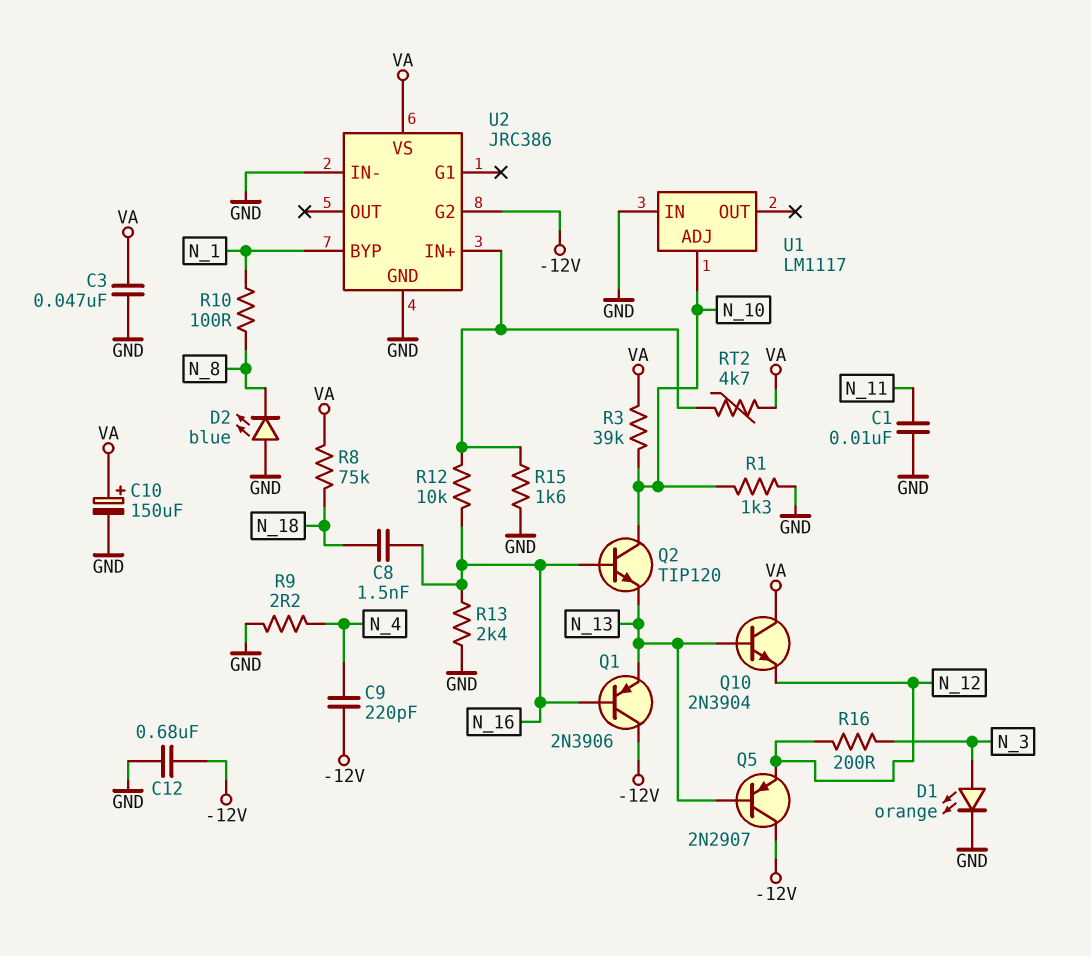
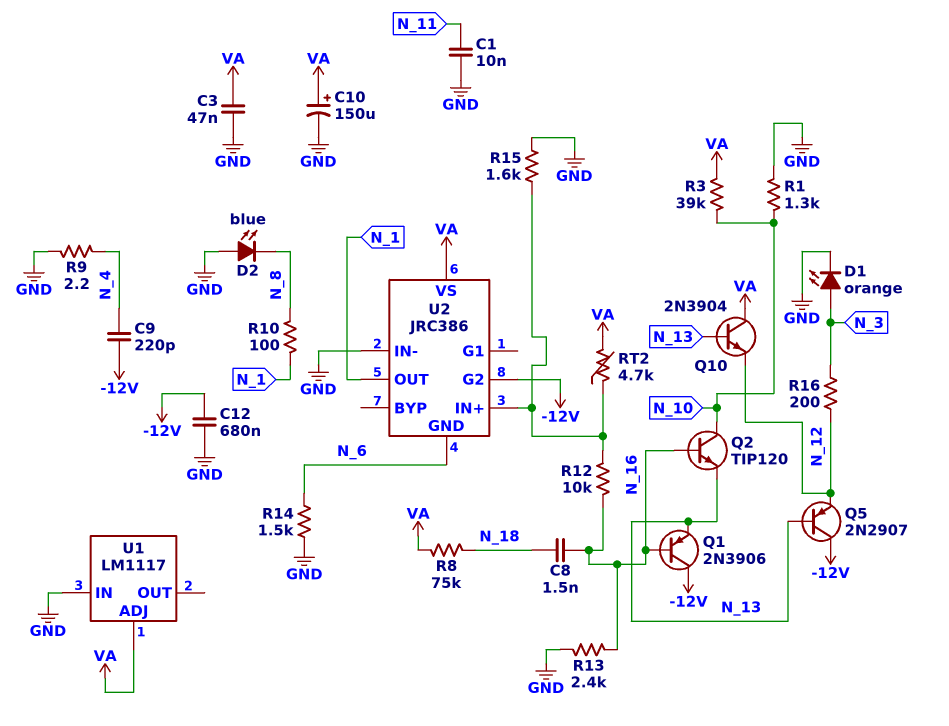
R14: none -> 1.5k (GND, N_6)
U1 pin ADJ: N_10 -> VA
U2 pin BYP: N_1 -> none
U2 pin GND: GND -> N_6
U2 pin OUT: none -> N_1

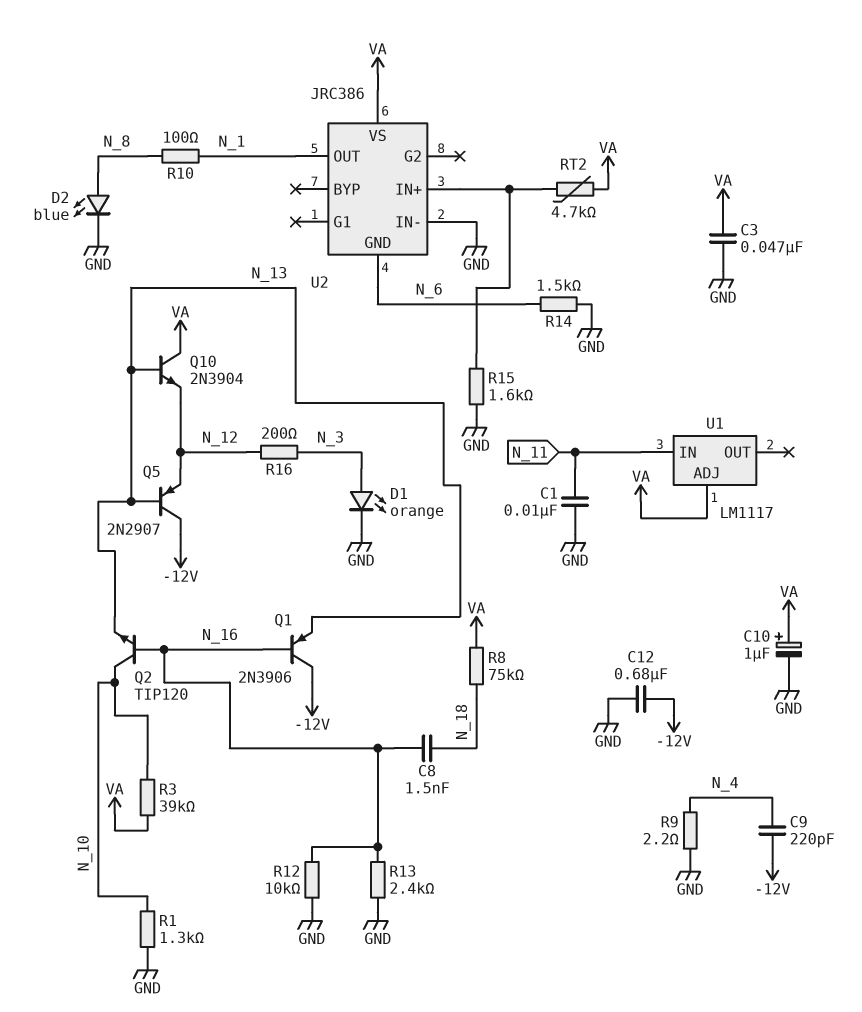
C10: 150uF (plus VA, minus GND) -> 1uF (plus VA, minus GND)
D2: LED blue (A GND, K N_8) -> LED blue (A N_8, K GND)
R12: 10k (N_16, U2/IN+) -> 10k (GND, N_16)
U1 pin IN: GND -> N_11
U2 pin G2: -12V -> none

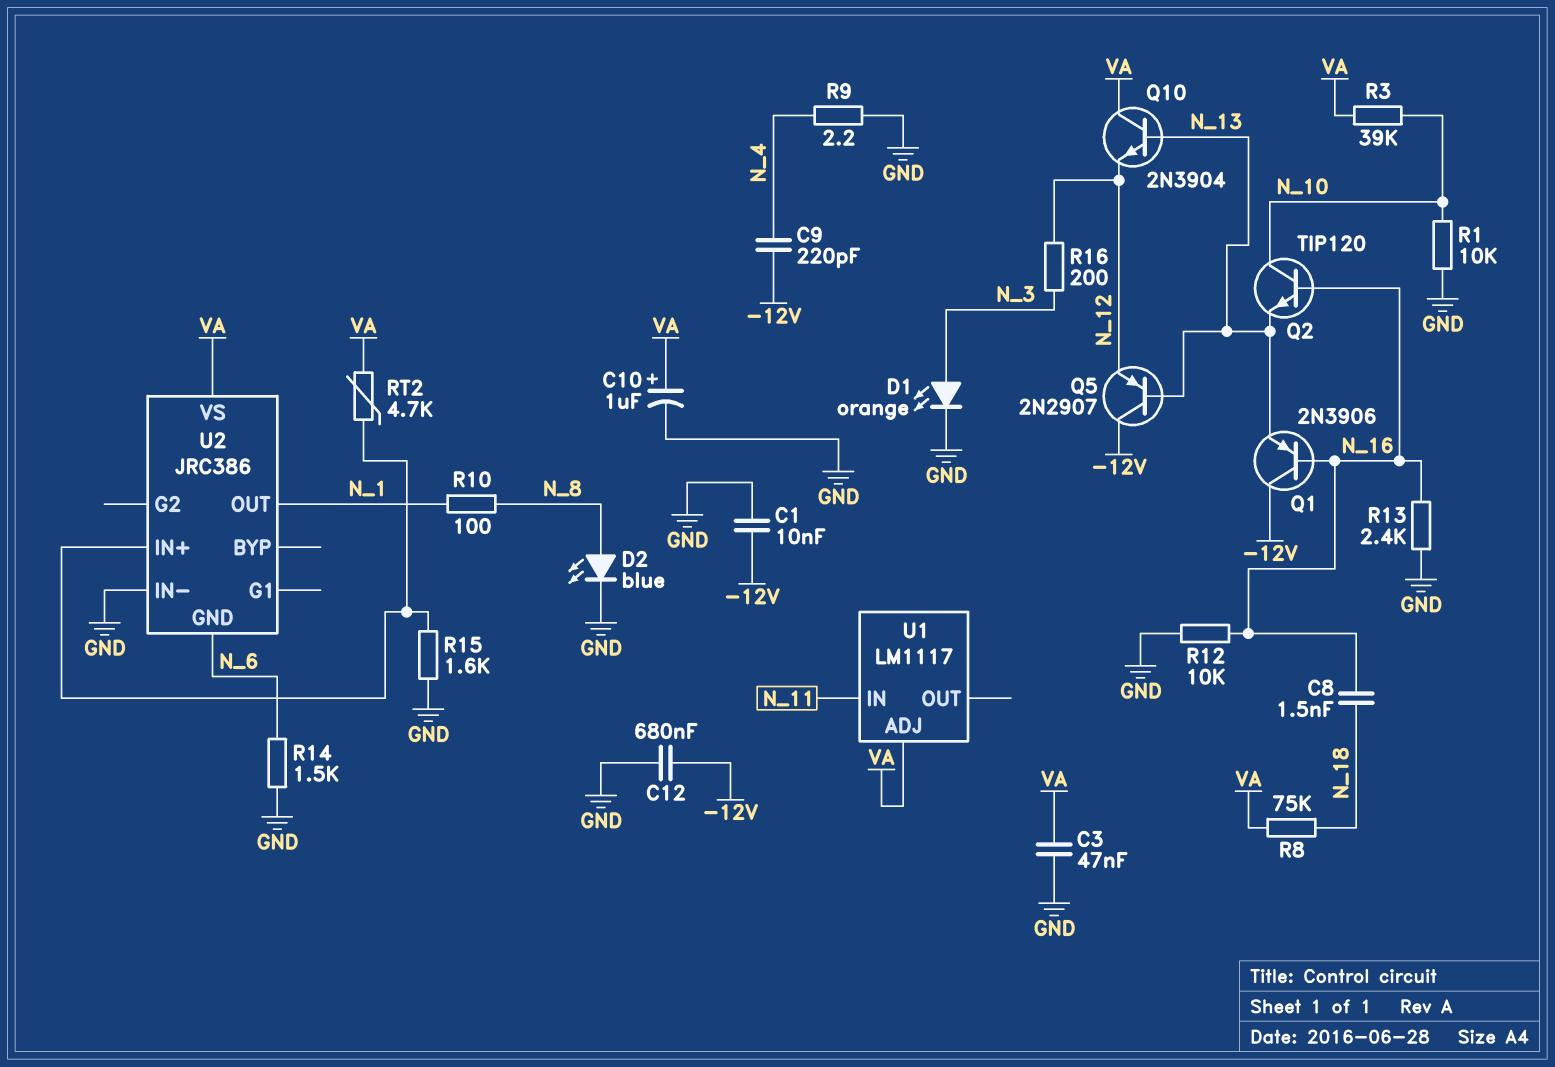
C1: 10nF (GND, N_11) -> 10nF (-12V, GND)
R1: 1.3k (GND, N_10) -> 10k (GND, N_10)

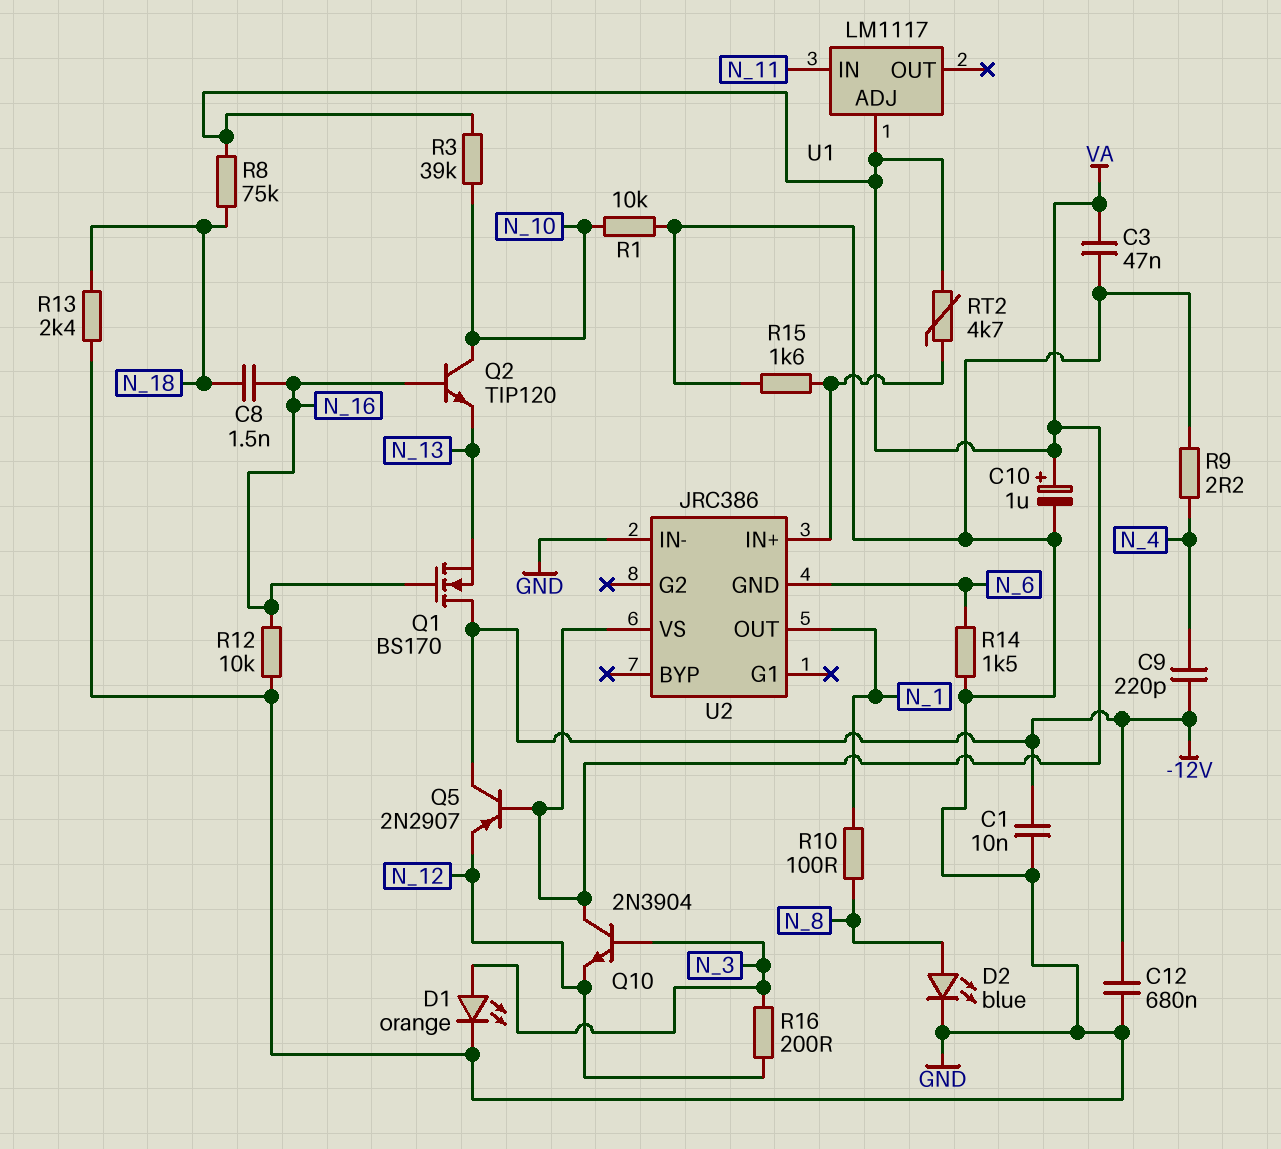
Q1: PNP 2N3906 (B N_16, C -12V, E N_13) -> NMOS BS170 (G N_16, D -12V, S N_13)
Q5: PNP 2N2907 (B N_13, C -12V, E N_12) -> PNP 2N2907 (B VA, C -12V, E N_12)
Q10: NPN 2N3904 (B N_13, C VA, E N_12) -> NPN 2N3904 (B N_3, C VA, E N_12)
R13: 2.4k (GND, N_16) -> 2.4k (GND, N_18)

